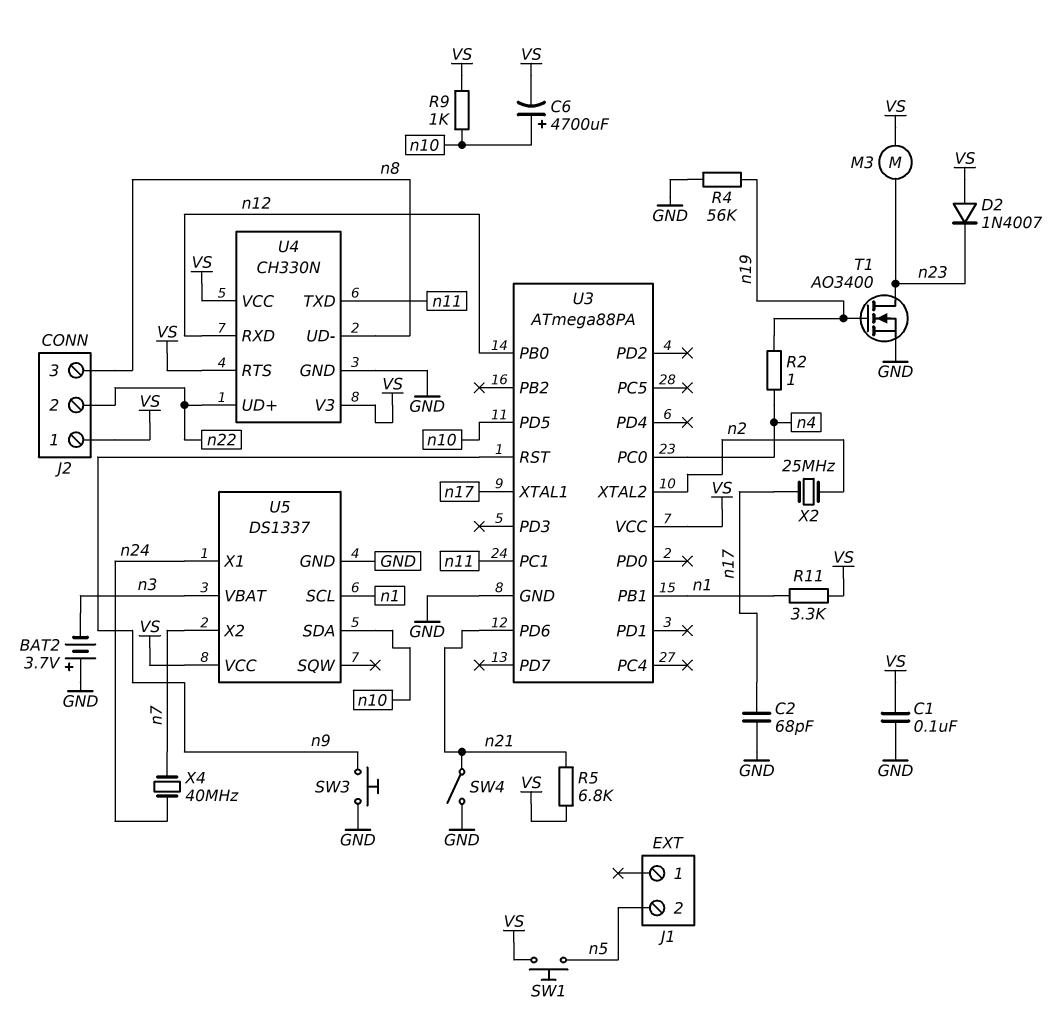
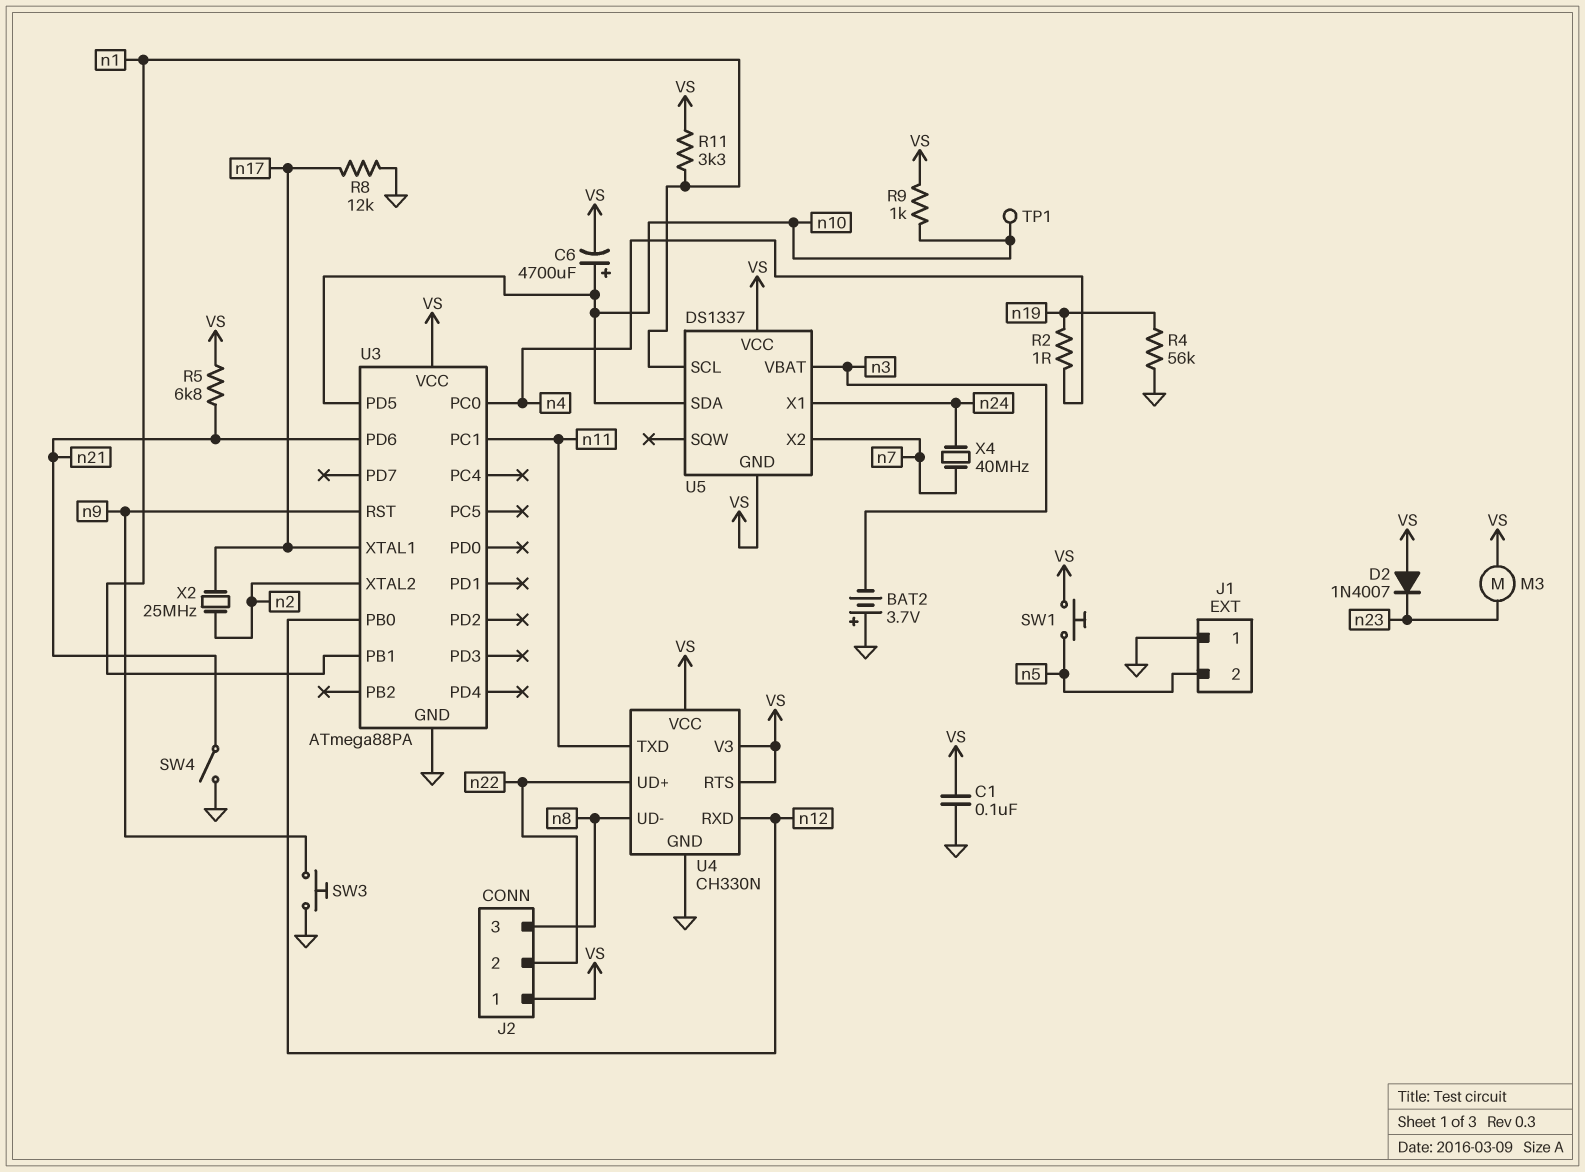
C2: 68pF (GND, n17) -> none
J1 pin 1: none -> GND
R8: none -> 12k (GND, n17)
T1: NMOS AO3400 (G n19, D n23, S GND) -> none
TP1: none -> test point (n10)
U5 pin GND: GND -> VS

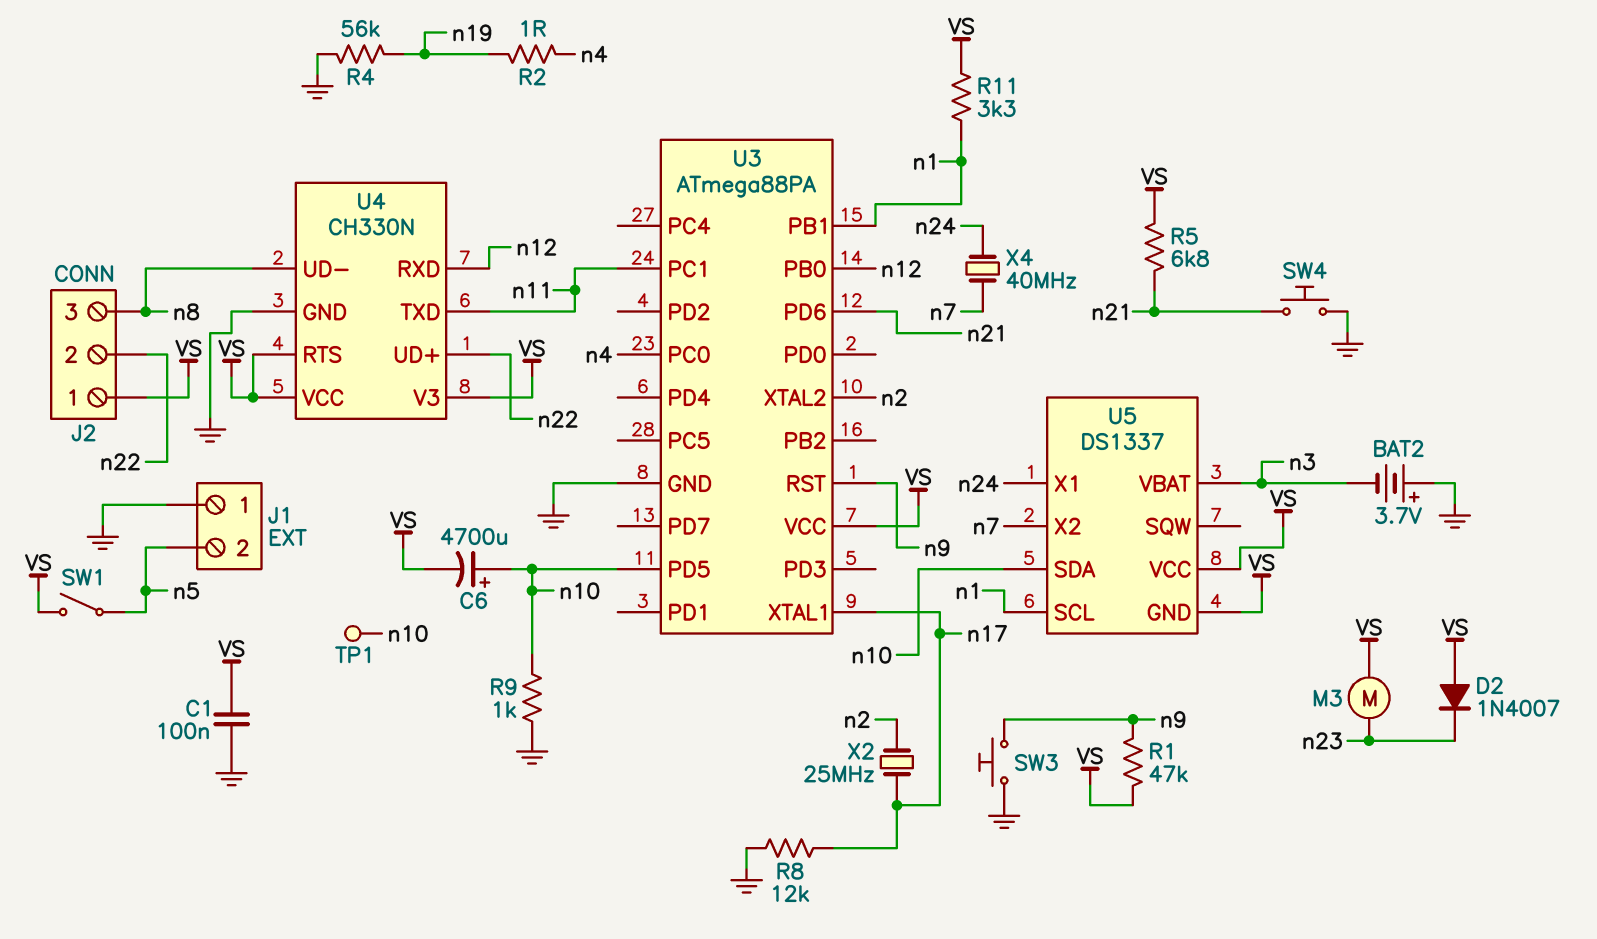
R1: none -> 47k (VS, n9)
R9: 1k (VS, n10) -> 1k (GND, n10)
SW1: button (VS, n5) -> switch (VS, n5)
SW4: switch (GND, n21) -> button (GND, n21)

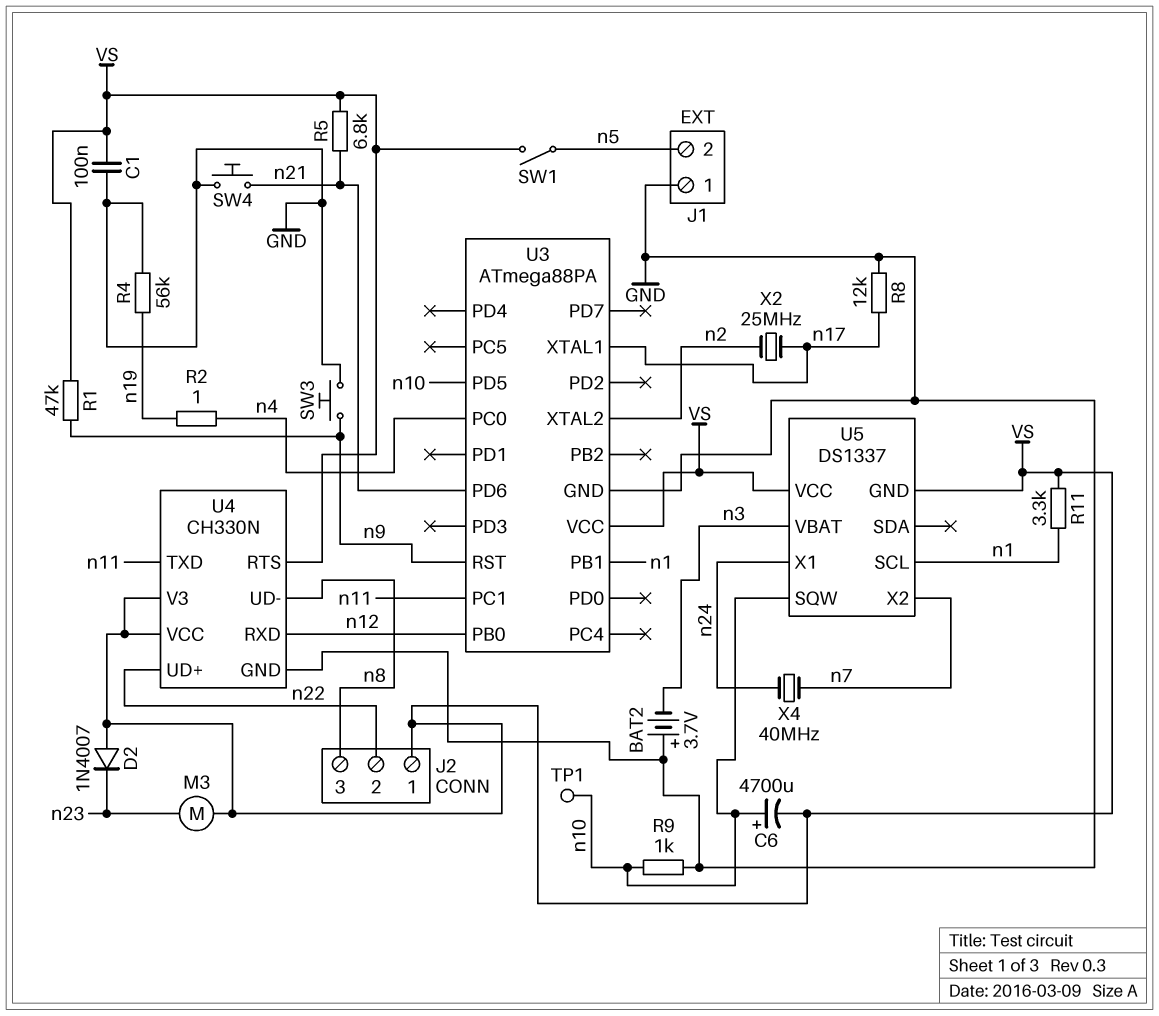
U5 pin SDA: n10 -> none
U5 pin SQW: none -> n10

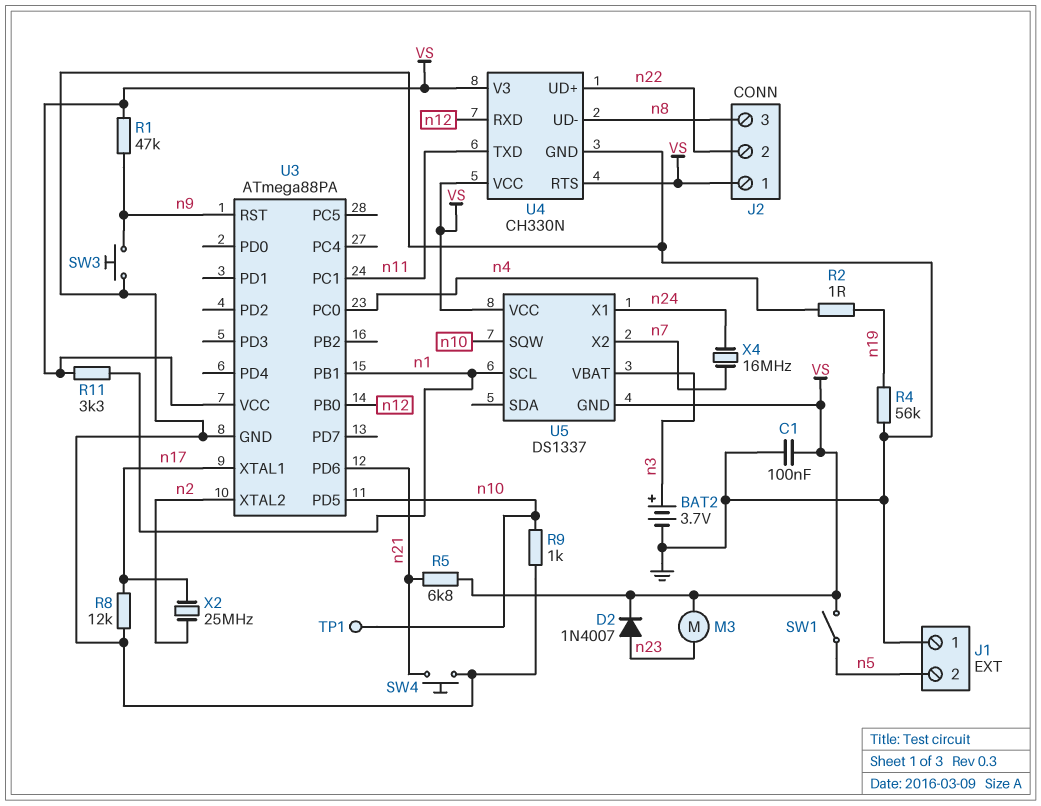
BAT2: 3.7V (plus GND, minus n3) -> 3.7V (plus n3, minus GND)
C6: 4700uF (plus n10, minus VS) -> none
D2: diode 1N4007 (A VS, K n23) -> diode 1N4007 (A n23, K VS)
X4: 40MHz (n7, n24) -> 16MHz (n7, n24)

